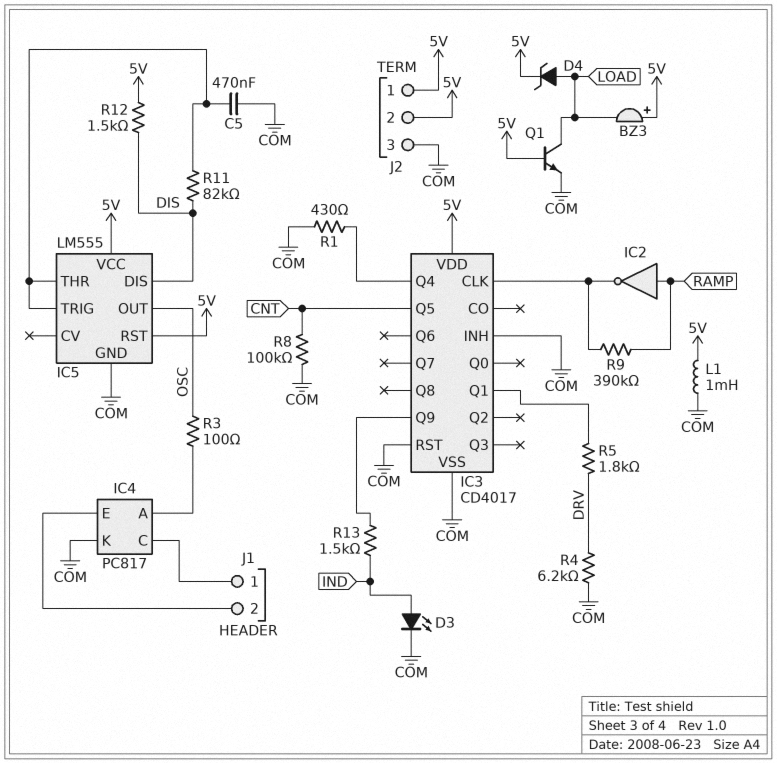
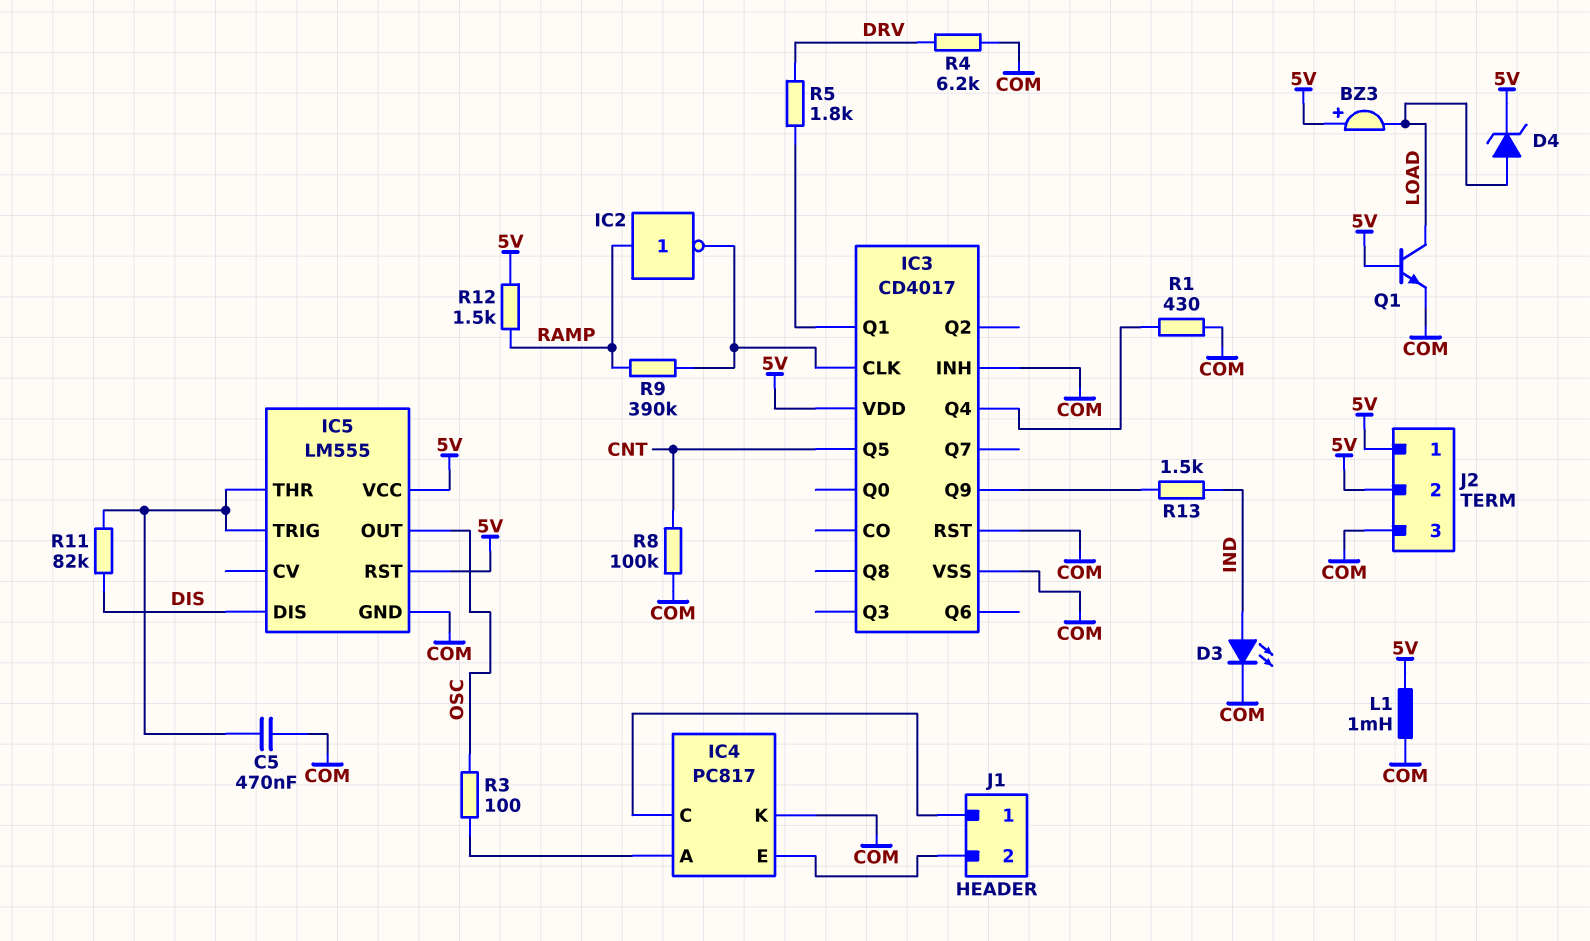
R12: 1.5k (5V, DIS) -> 1.5k (5V, RAMP)

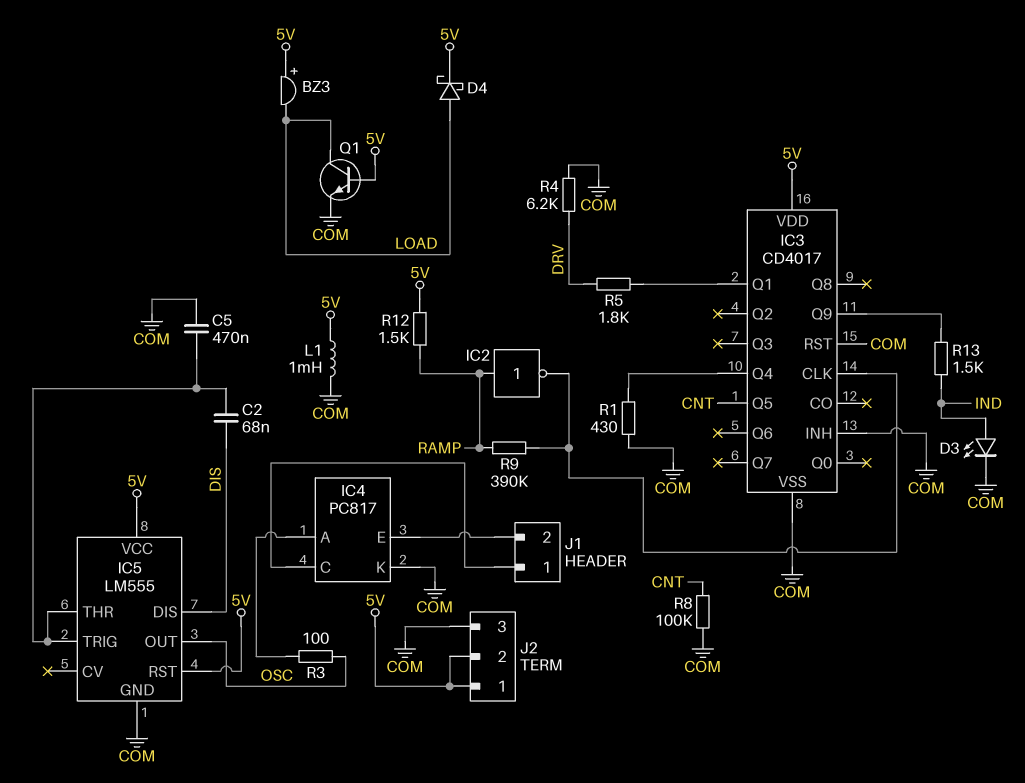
C2: none -> 68nF (DIS, IC5/THR)
D4: zener (A LOAD, K 5V) -> schottky (A LOAD, K 5V)
R11: 82k (DIS, IC5/THR) -> none

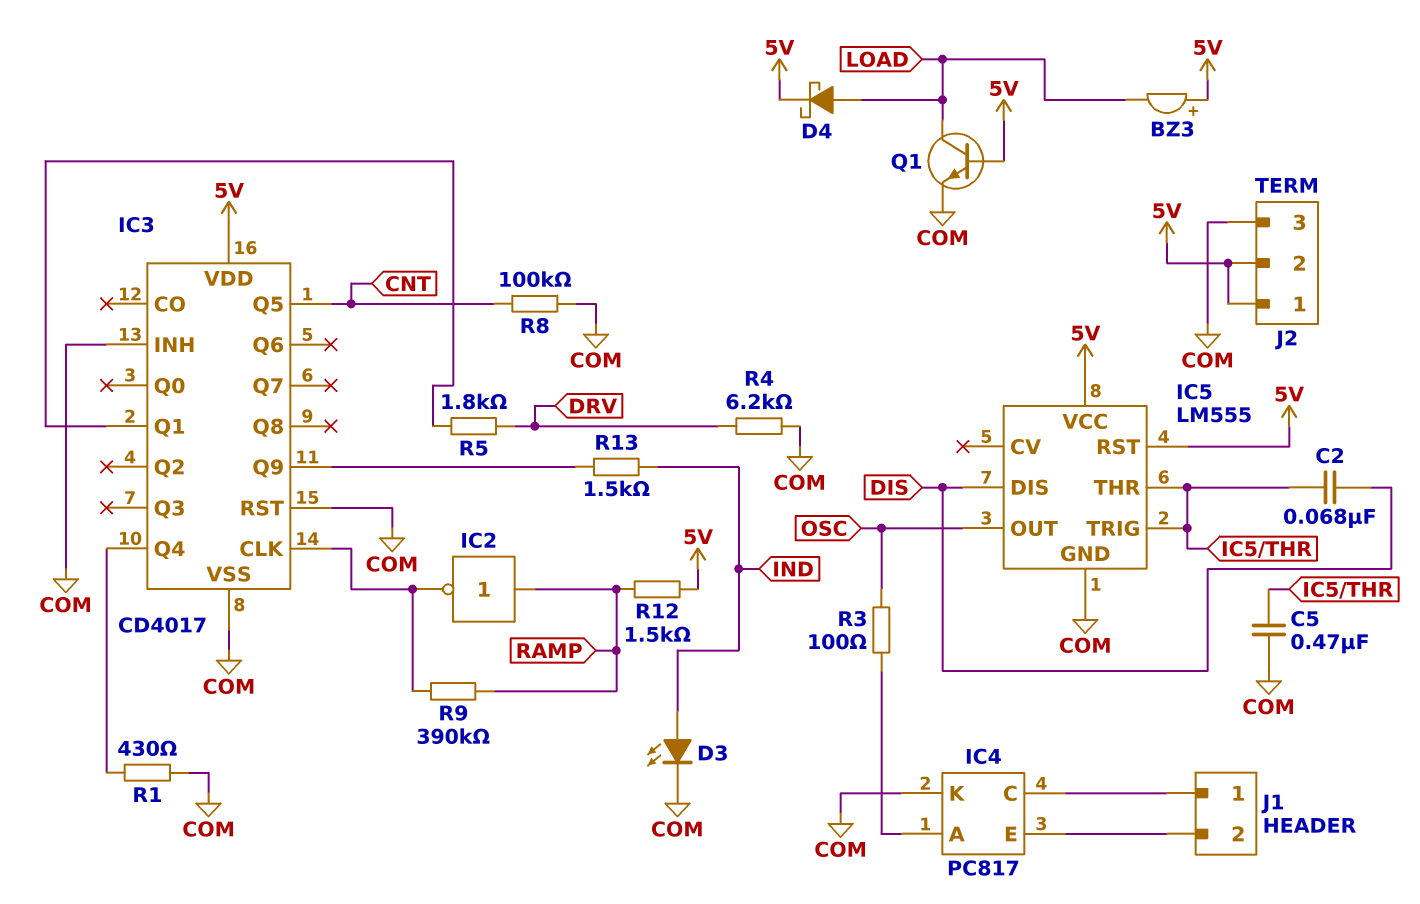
L1: 1mH (5V, COM) -> none

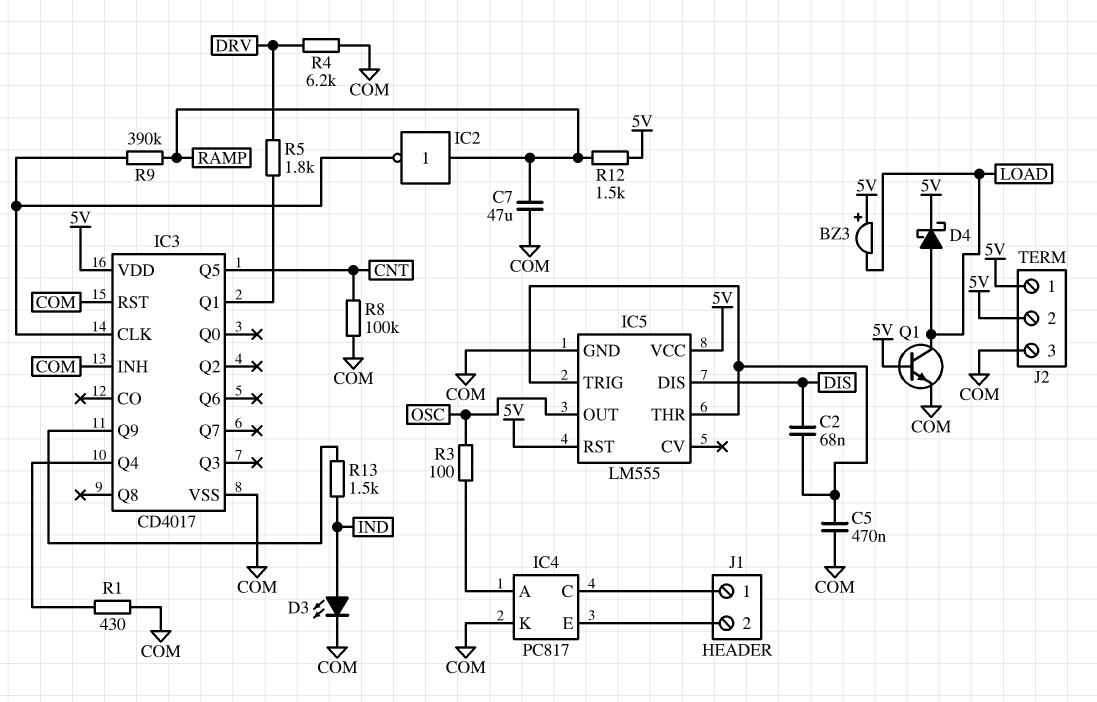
C7: none -> 47uF (COM, RAMP)

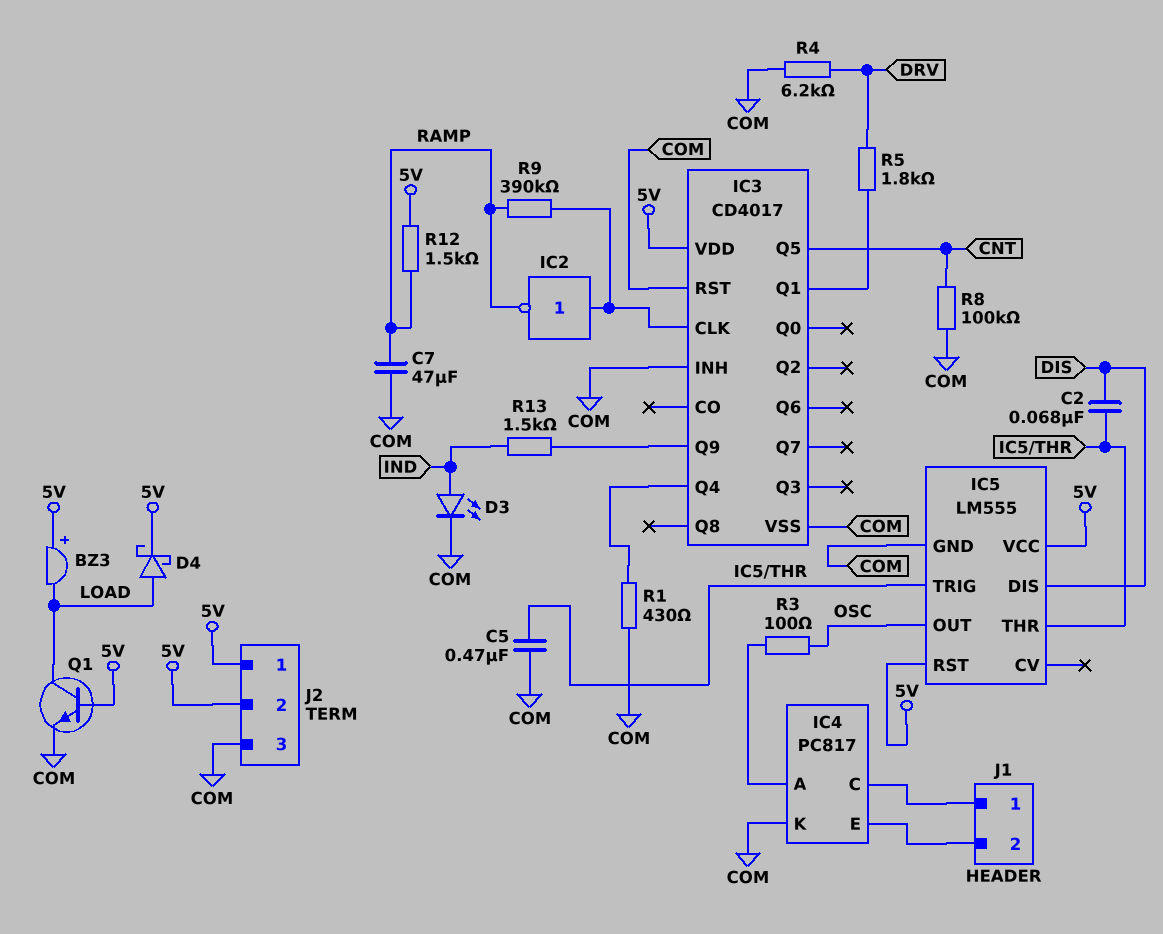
IC2: NOT (in RAMP, out IC3/CLK) -> NOT (in IC3/CLK, out RAMP)

